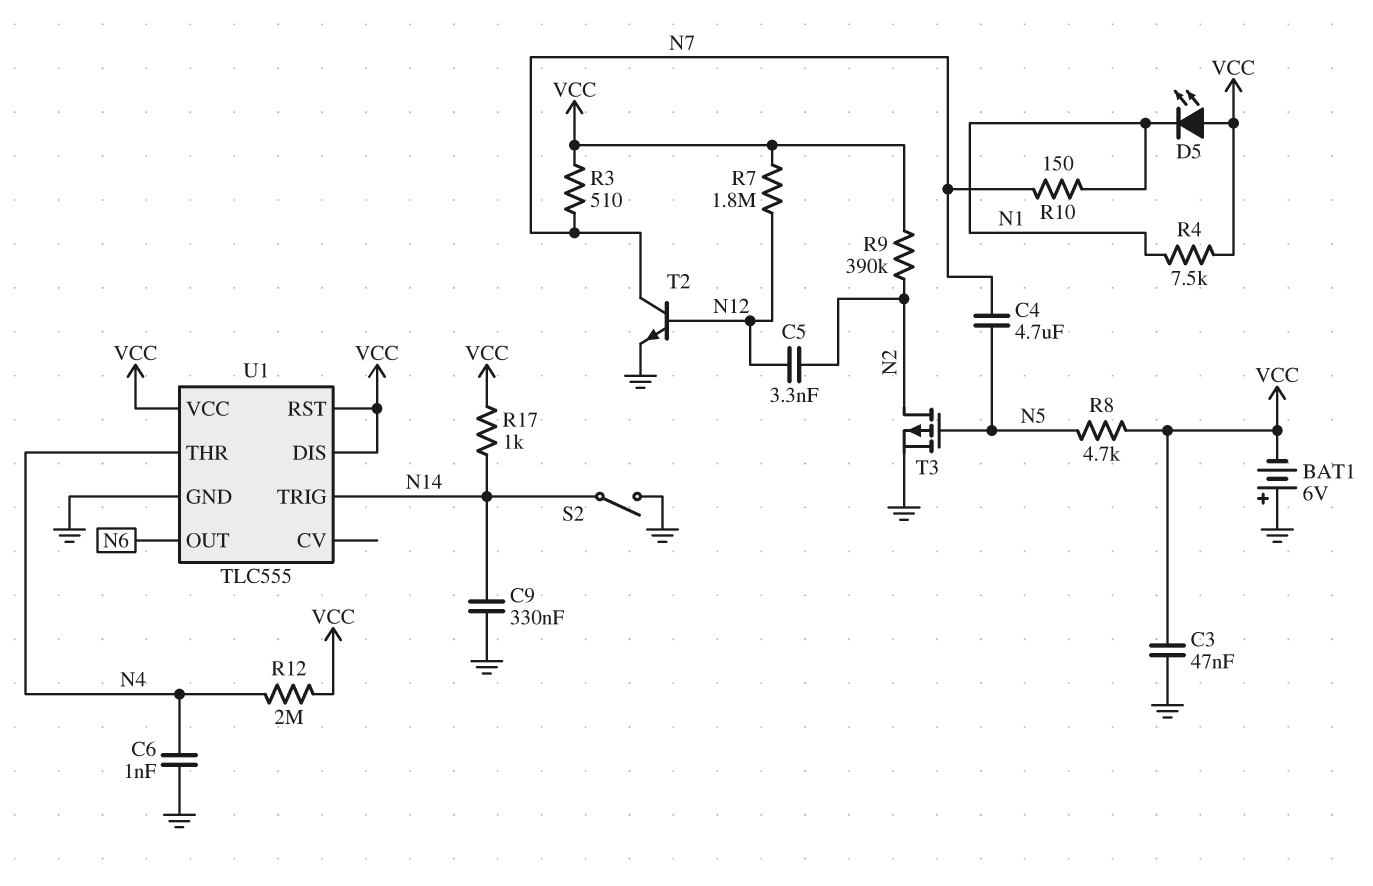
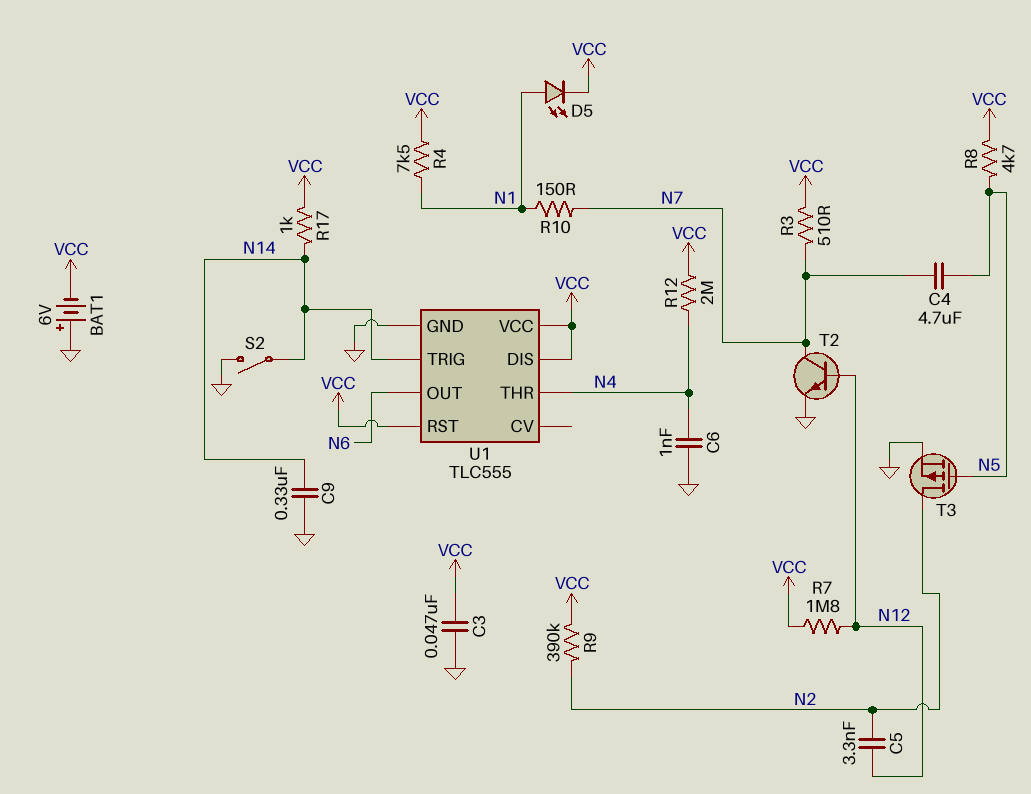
D5: LED (A VCC, K N1) -> LED (A N1, K VCC)

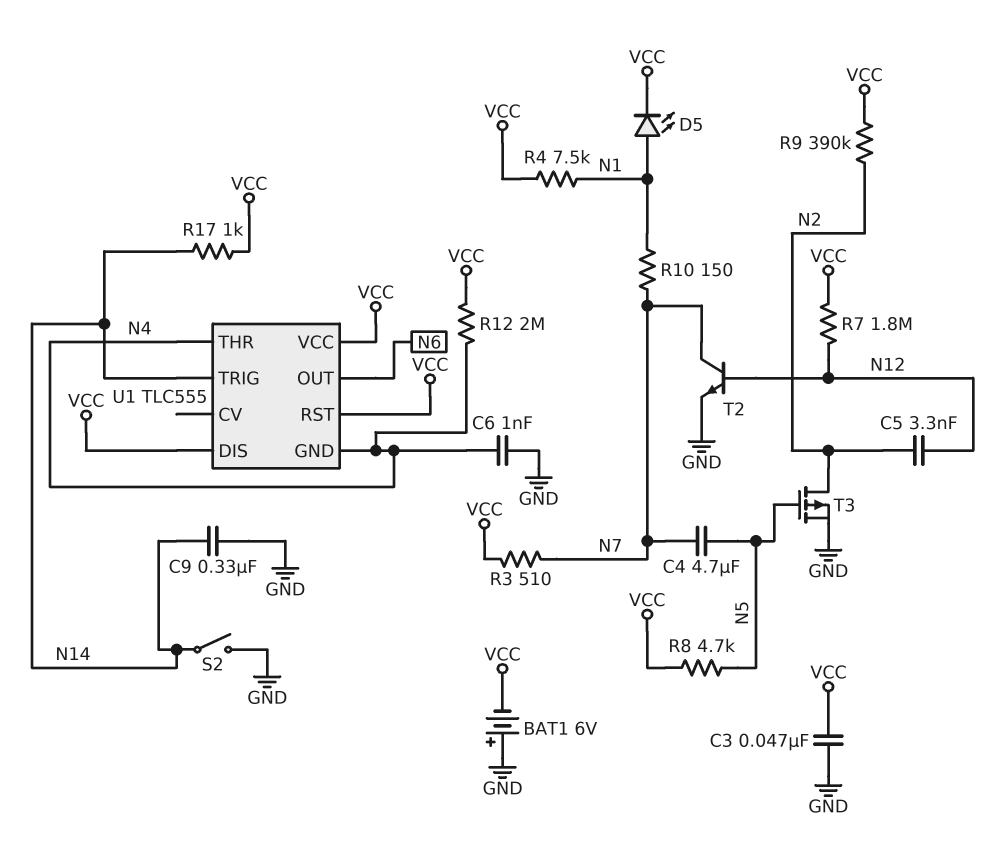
U1 pin GND: GND -> N4

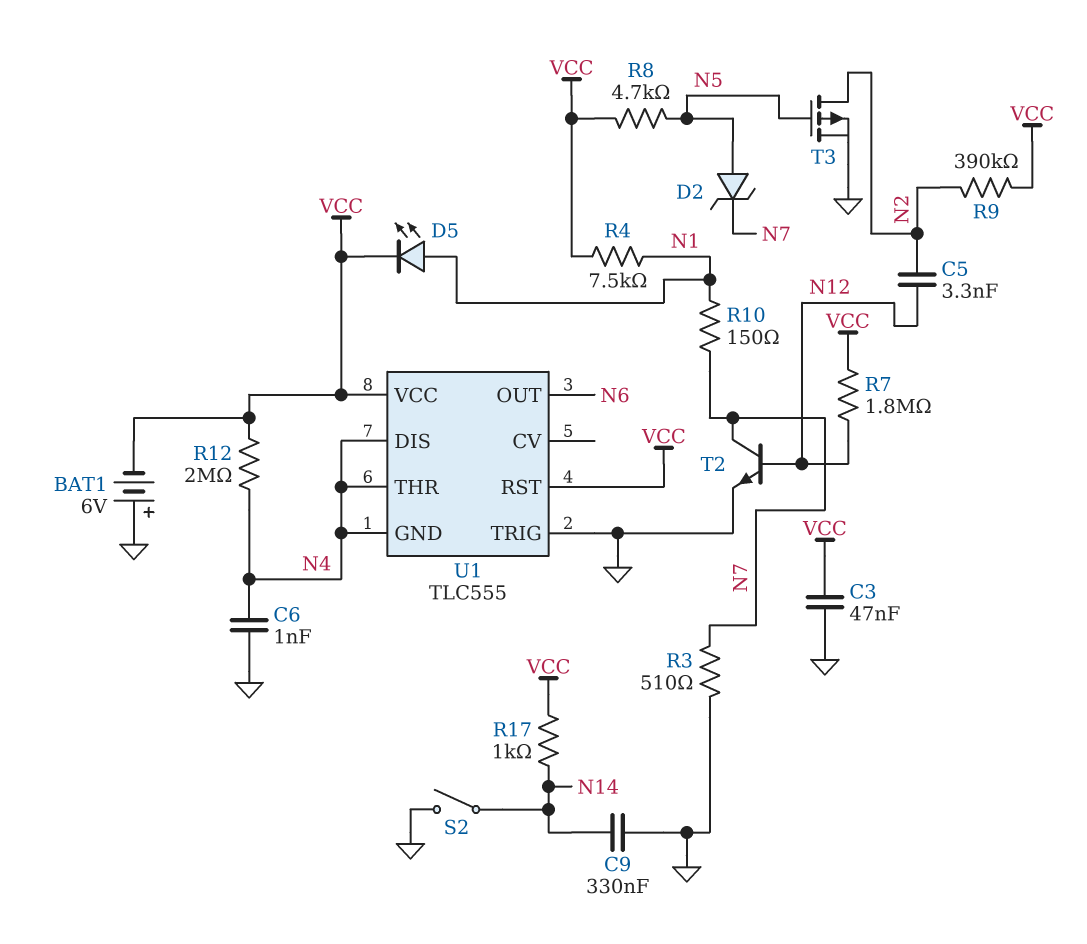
C4: 4.7uF (N5, N7) -> none
D2: none -> zener (A N5, K N7)
R3: 510 (N7, VCC) -> 510 (GND, N7)
U1 pin DIS: VCC -> N4
U1 pin TRIG: N14 -> GND

